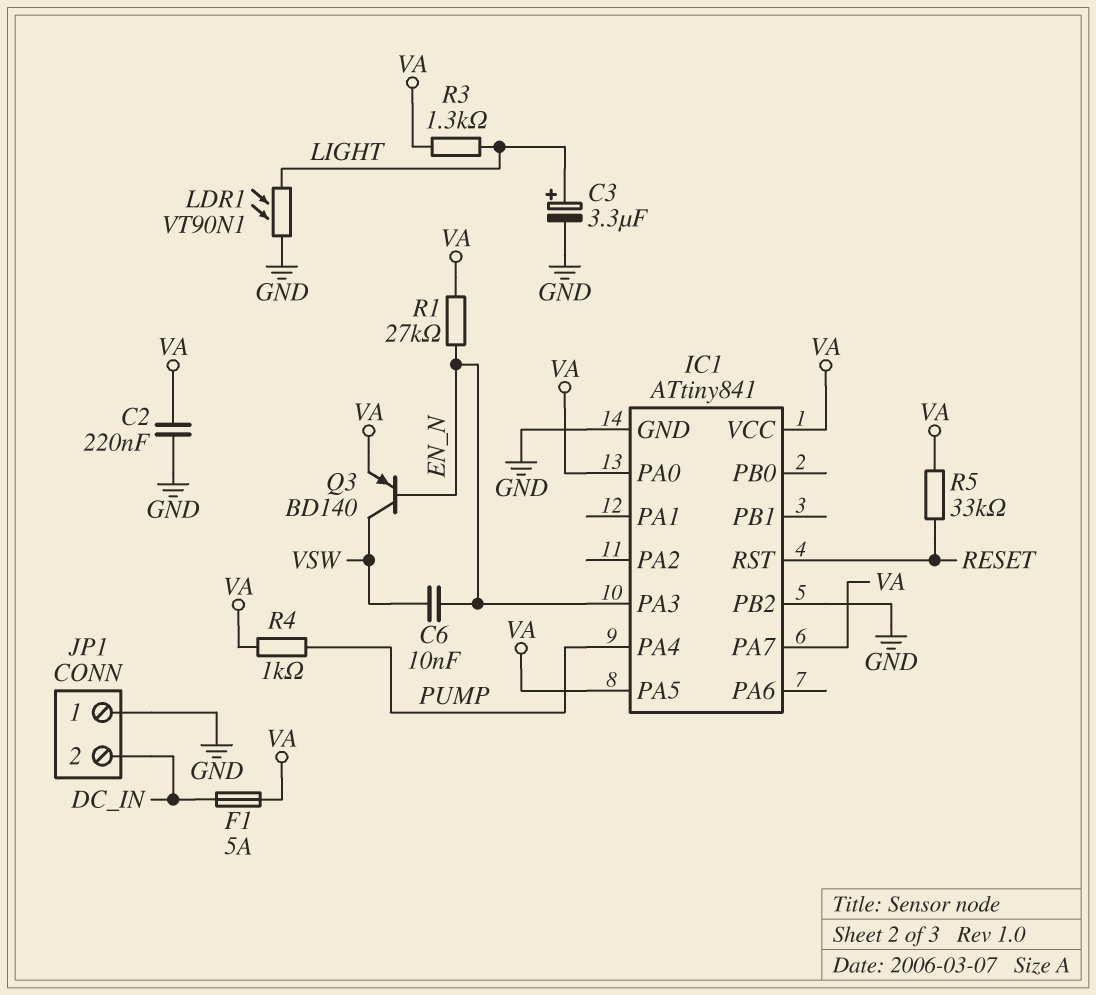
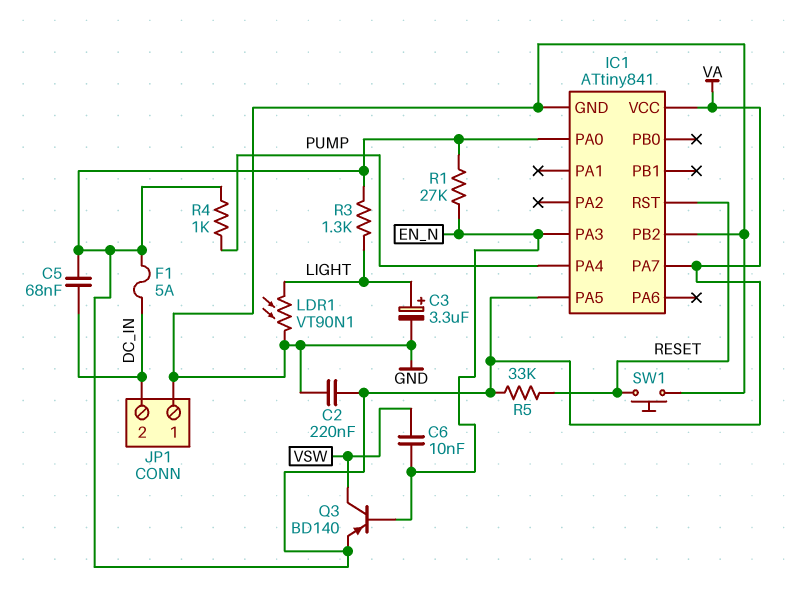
C5: none -> 68nF (DC_IN, VA)
SW1: none -> button (GND, RESET)

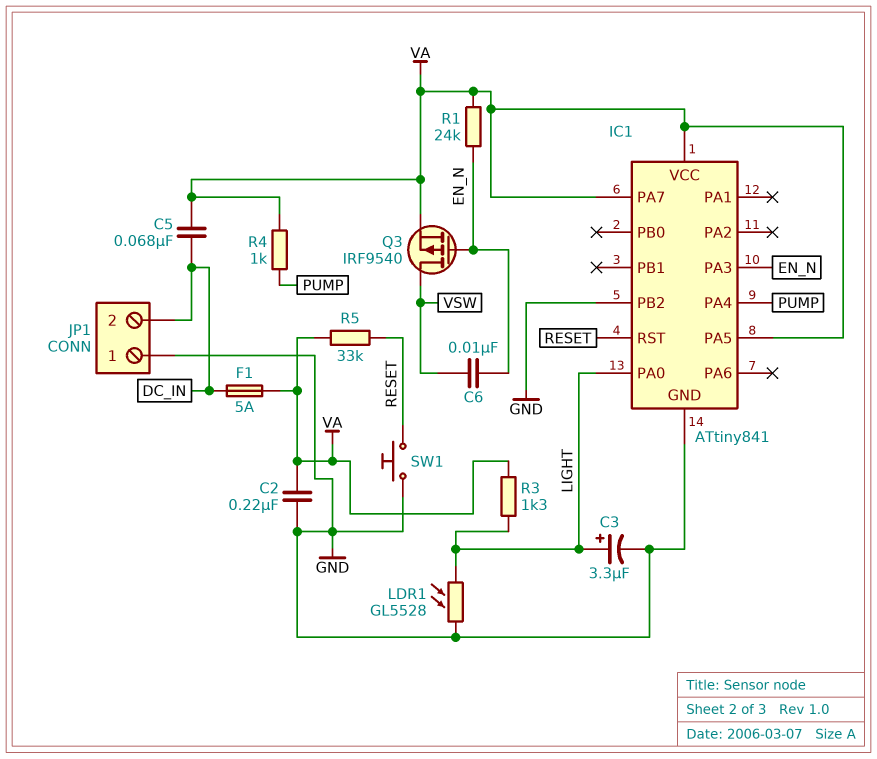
IC1 pin PA0: VA -> LIGHT
LDR1: VT90N1 (GND, LIGHT) -> GL5528 (GND, LIGHT)
Q3: PNP BD140 (B EN_N, C VSW, E VA) -> PMOS IRF9540 (G EN_N, D VSW, S VA)
R1: 27k (EN_N, VA) -> 24k (EN_N, VA)

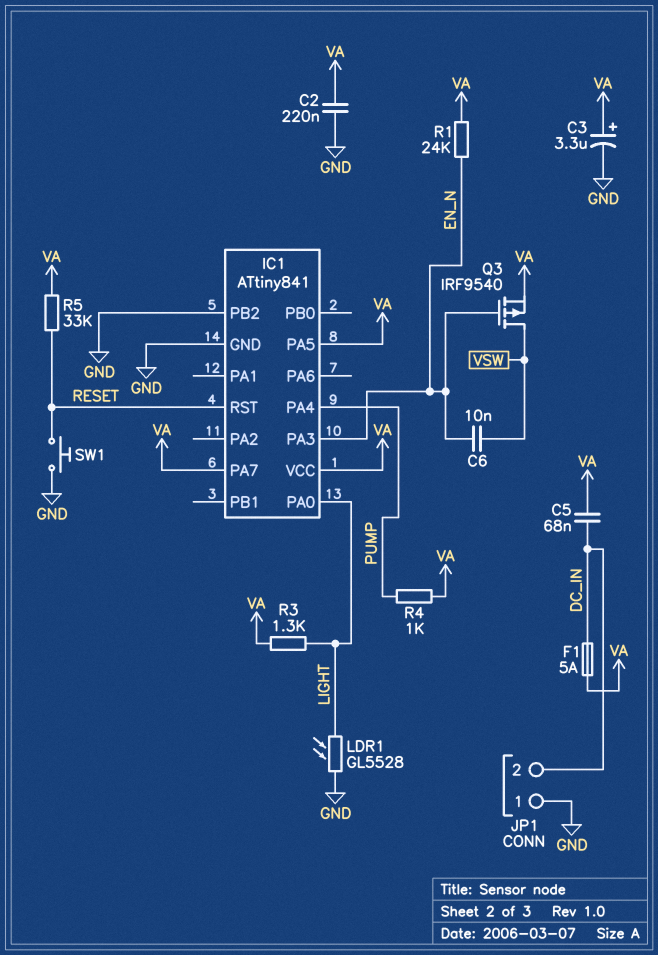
C3: 3.3uF (plus LIGHT, minus GND) -> 3.3uF (plus VA, minus GND)

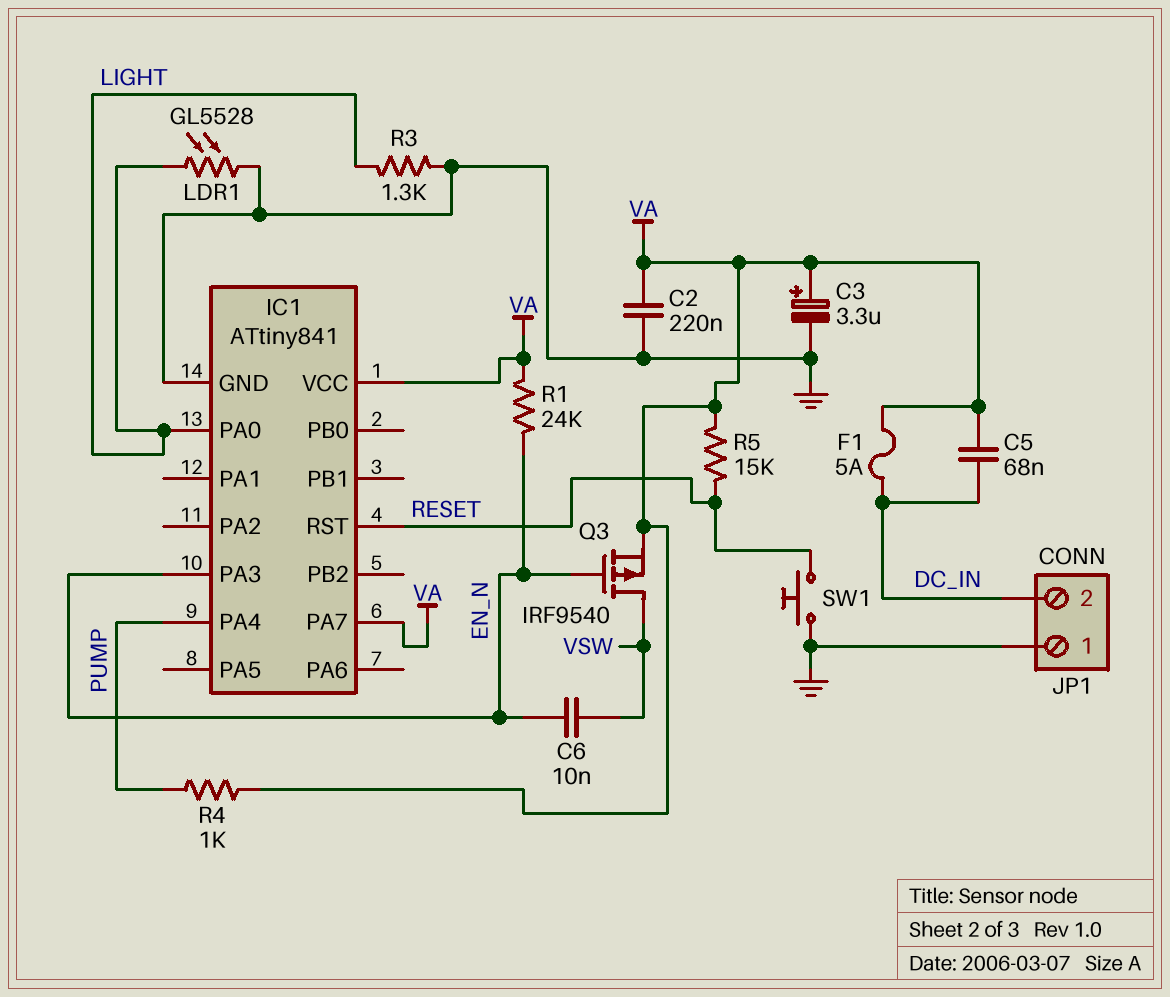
IC1 pin PA5: VA -> none
IC1 pin PB2: GND -> none
R3: 1.3k (LIGHT, VA) -> 1.3k (GND, LIGHT)
R5: 33k (RESET, VA) -> 15k (RESET, VA)

